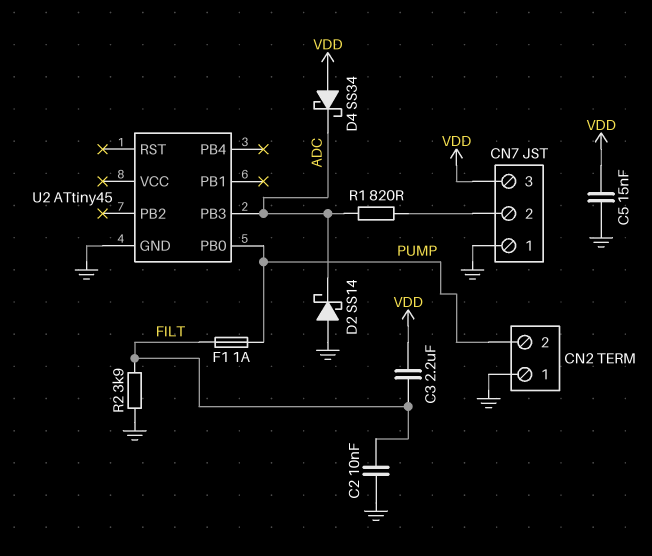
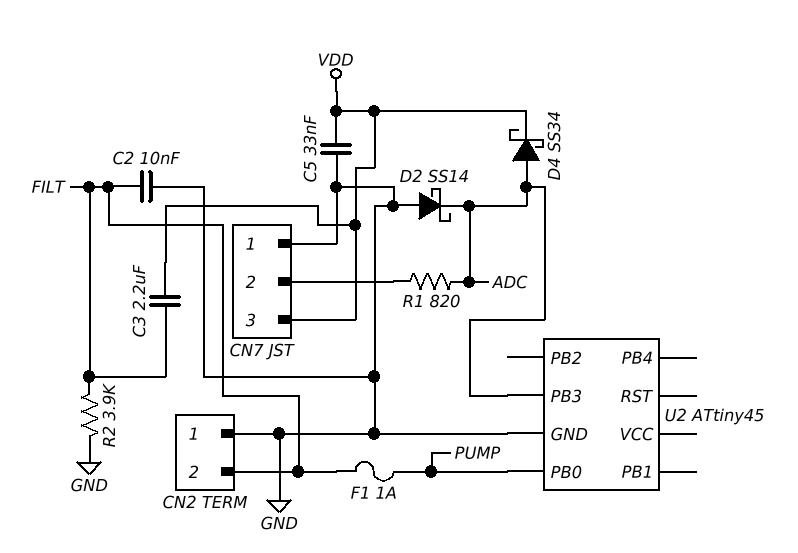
C5: 15nF (GND, VDD) -> 33nF (GND, VDD)
CN2 pin 2: PUMP -> FILT
D4: schottky SS34 (A VDD, K ADC) -> schottky SS34 (A ADC, K VDD)

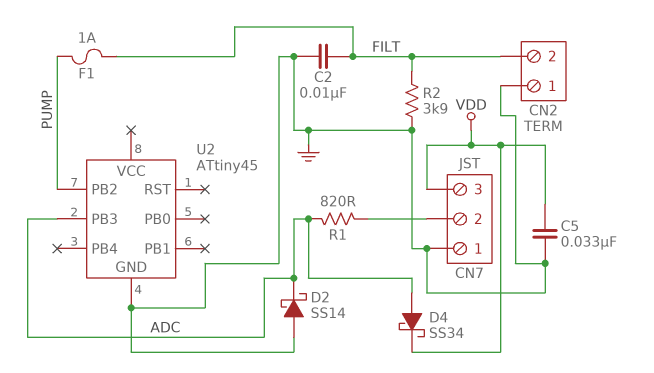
C3: 2.2uF (FILT, VDD) -> none
U2 pin PB0: PUMP -> none
U2 pin PB2: none -> PUMP

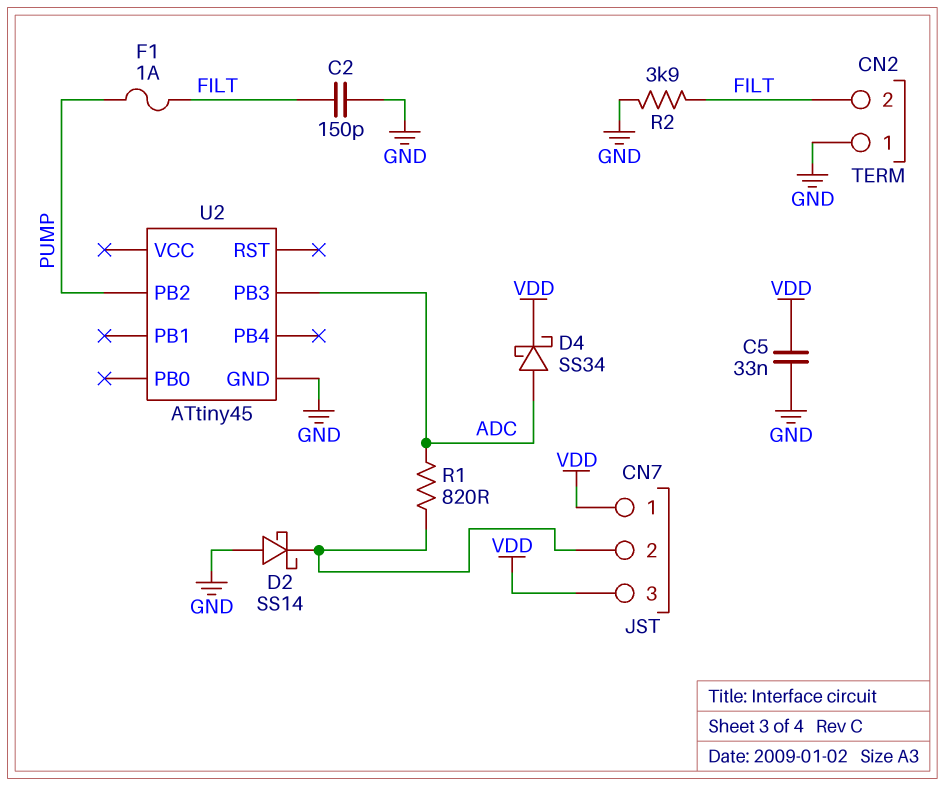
C2: 10nF (FILT, GND) -> 150pF (FILT, GND)
CN7 pin 1: GND -> VDD
D2: schottky SS14 (A GND, K ADC) -> schottky SS14 (A GND, K CN7/2)

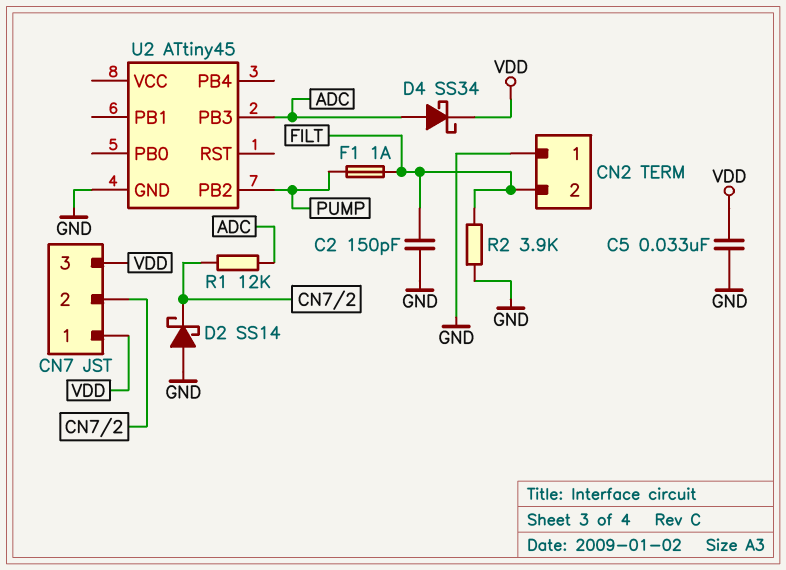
R1: 820 (ADC, CN7/2) -> 12k (ADC, CN7/2)

